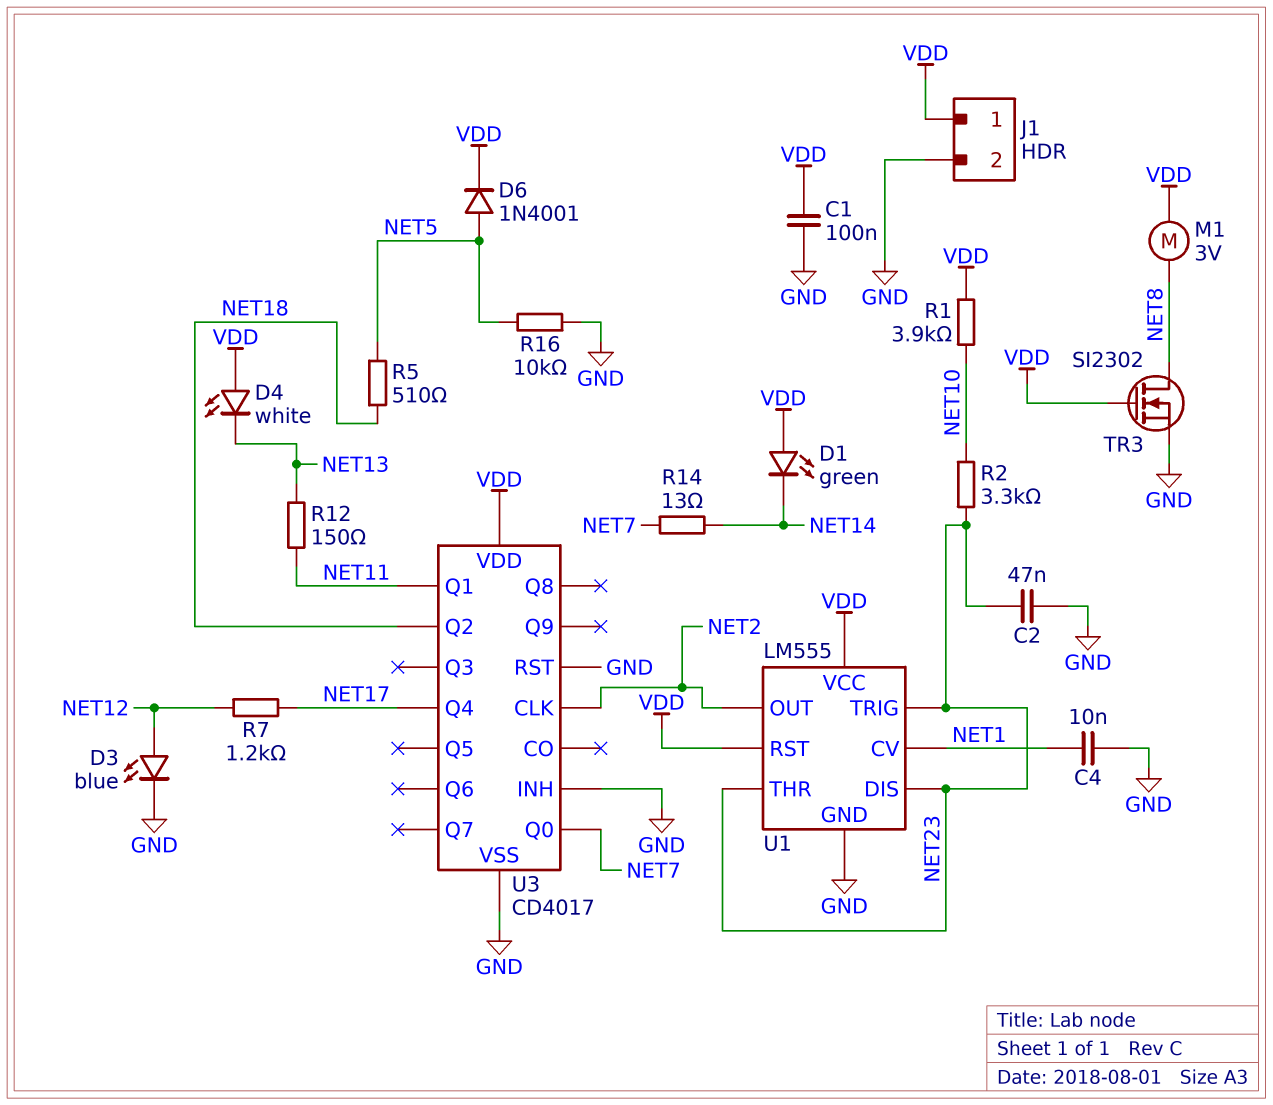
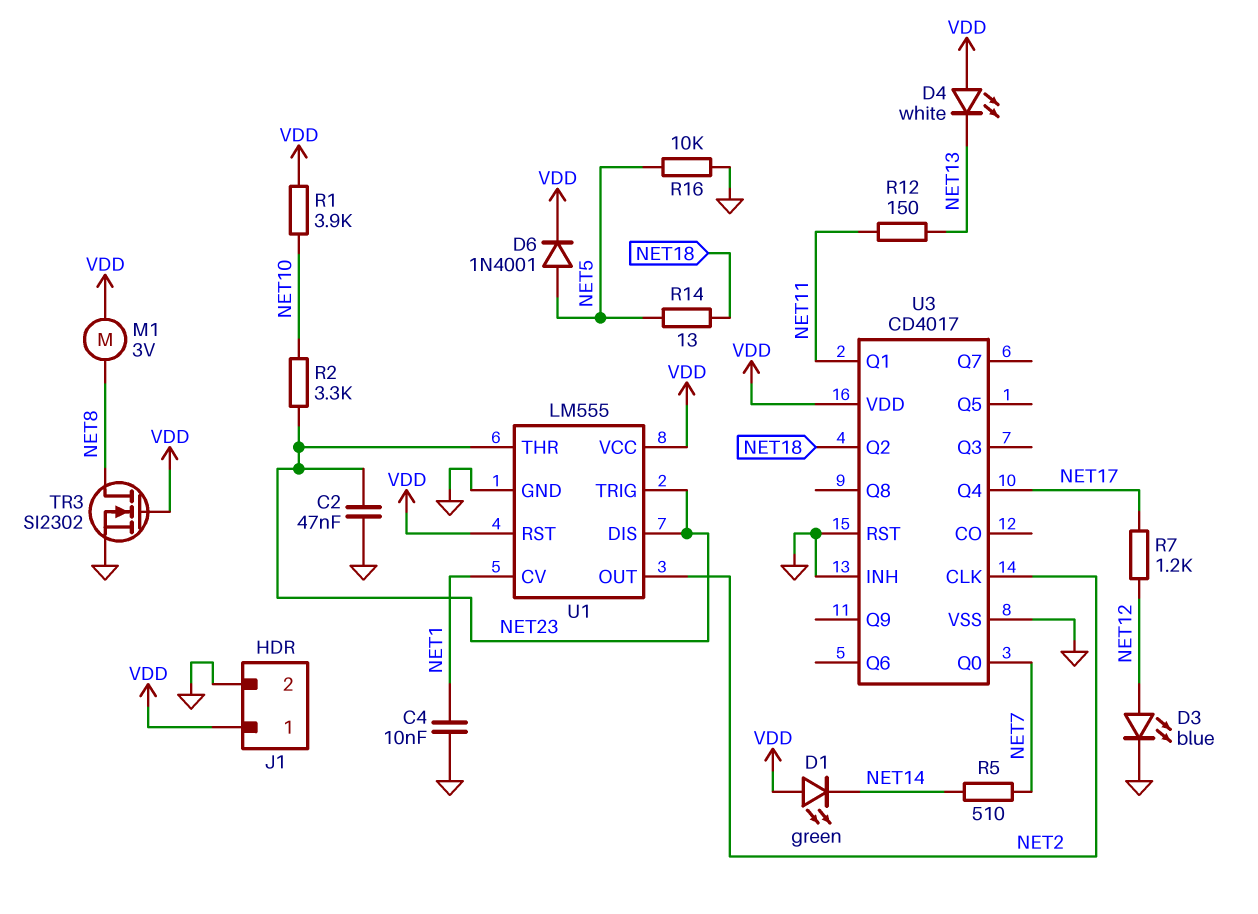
C1: 100nF (GND, VDD) -> none
R5: 510 (NET5, NET18) -> 510 (NET7, NET14)
R14: 13 (NET7, NET14) -> 13 (NET5, NET18)

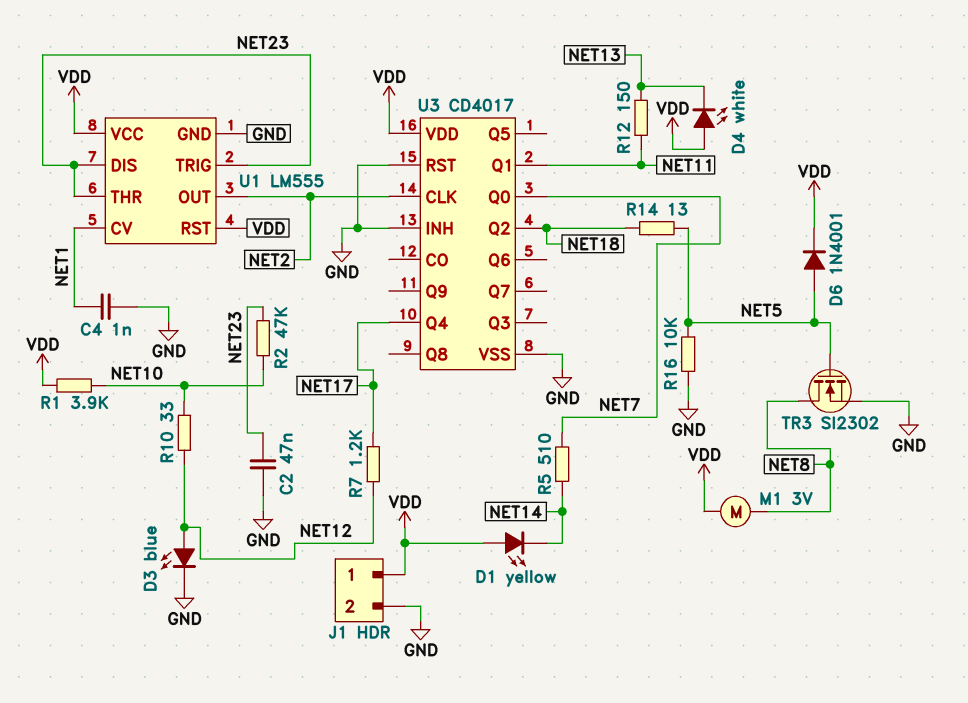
C4: 10nF (GND, NET1) -> 1nF (GND, NET1)
D1: LED green (A VDD, K NET14) -> LED yellow (A VDD, K NET14)
R2: 3.3k (NET10, NET23) -> 47k (NET10, NET23)
R10: none -> 33 (NET10, NET12)
TR3: NMOS SI2302 (G VDD, D NET8, S GND) -> NMOS SI2302 (G NET5, D NET8, S GND)

